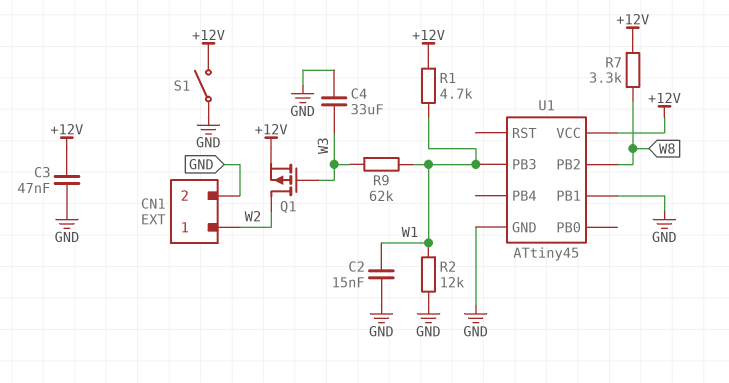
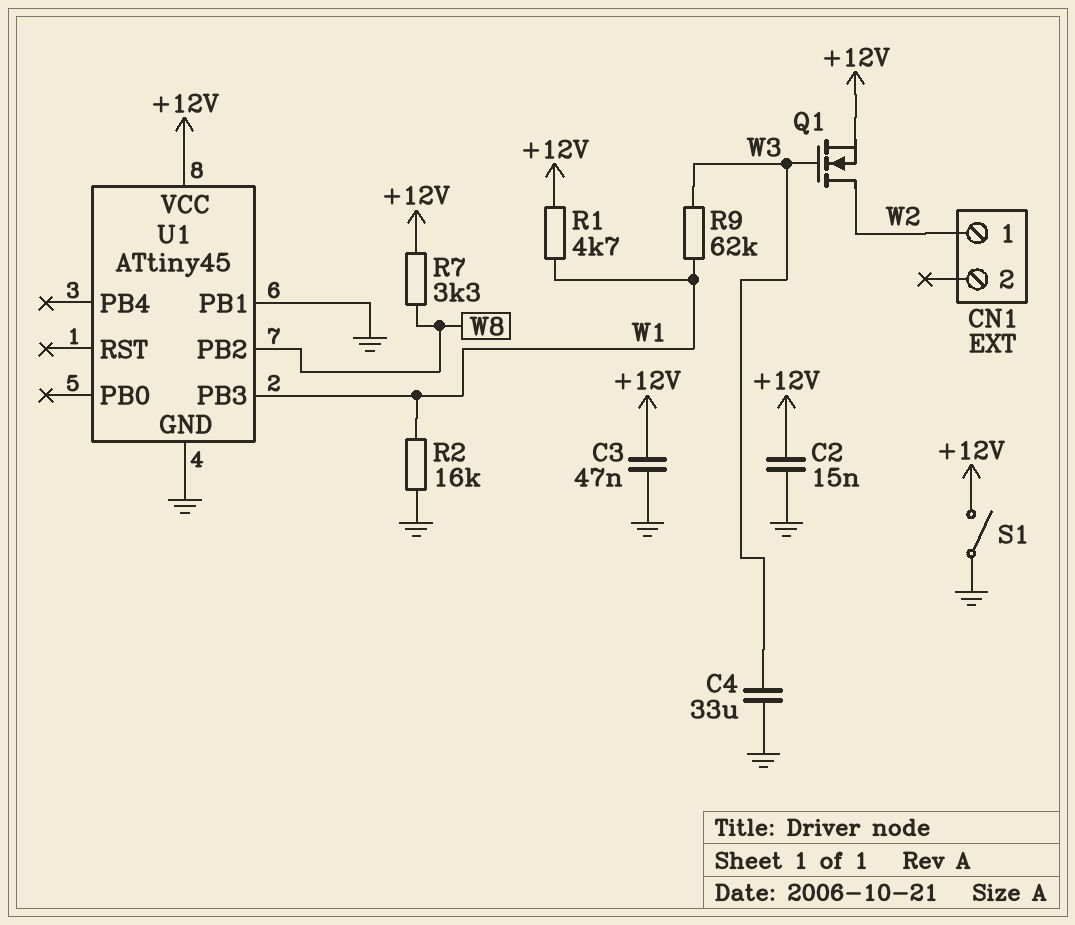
C2: 15nF (GND, W1) -> 15nF (+12V, GND)
CN1 pin 2: GND -> none
Q1: PMOS (G W3, D W2, S +12V) -> NMOS (G W3, D W2, S +12V)
R2: 12k (GND, W1) -> 16k (GND, W1)

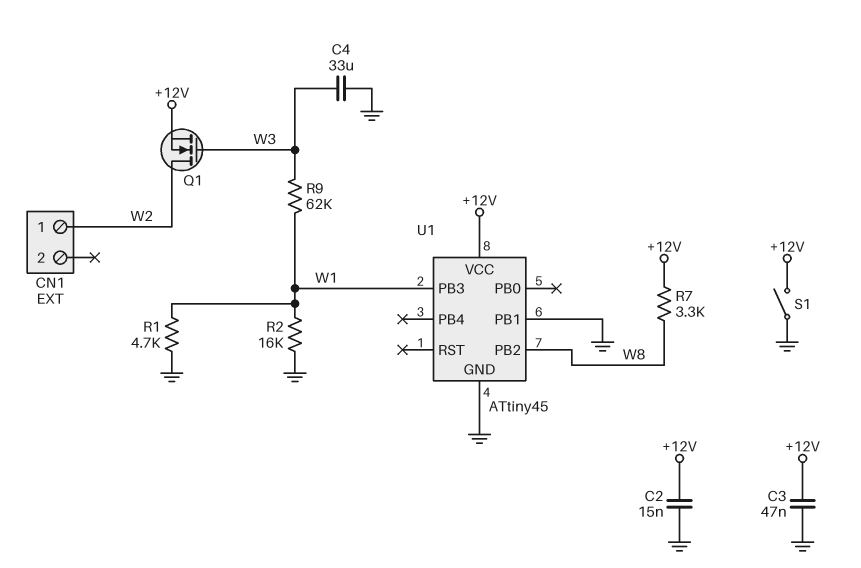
R1: 4.7k (+12V, W1) -> 4.7k (GND, W1)

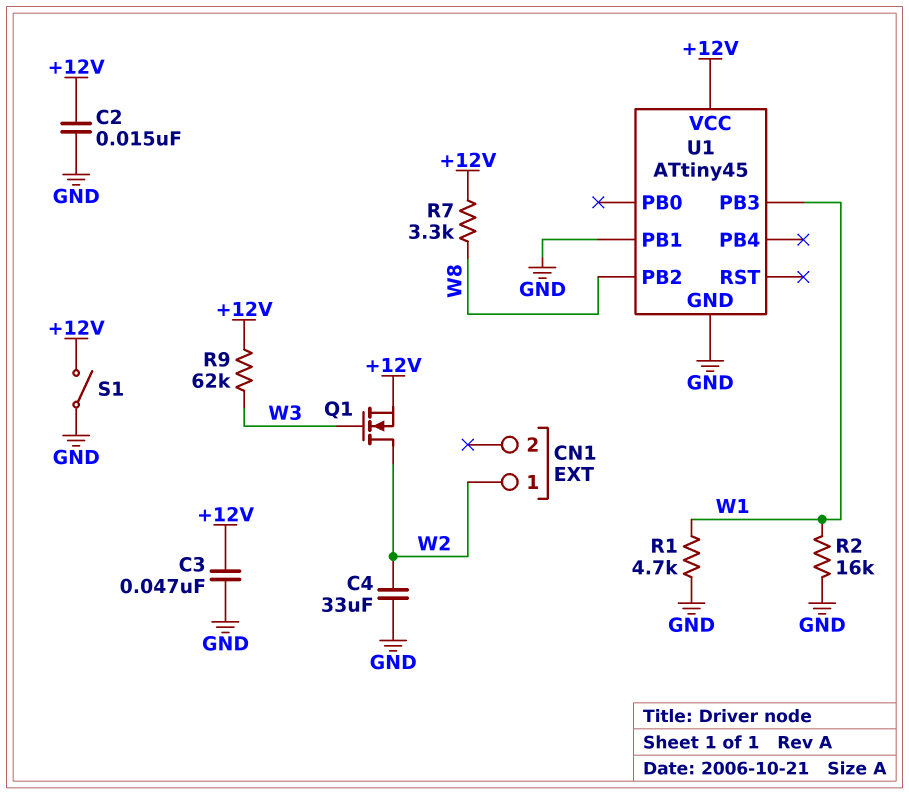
C4: 33uF (GND, W3) -> 33uF (GND, W2)
R9: 62k (W1, W3) -> 62k (+12V, W3)

